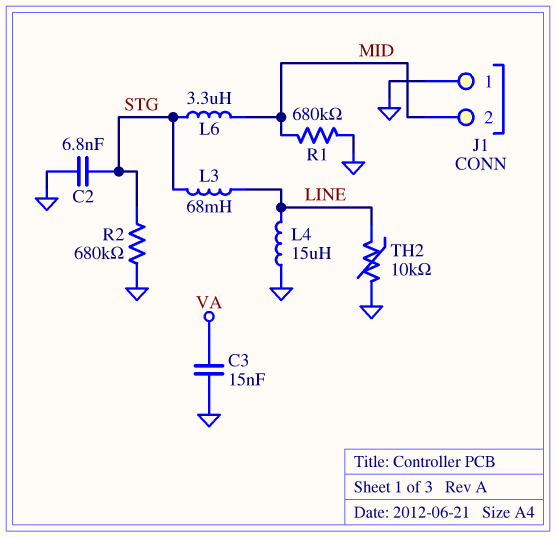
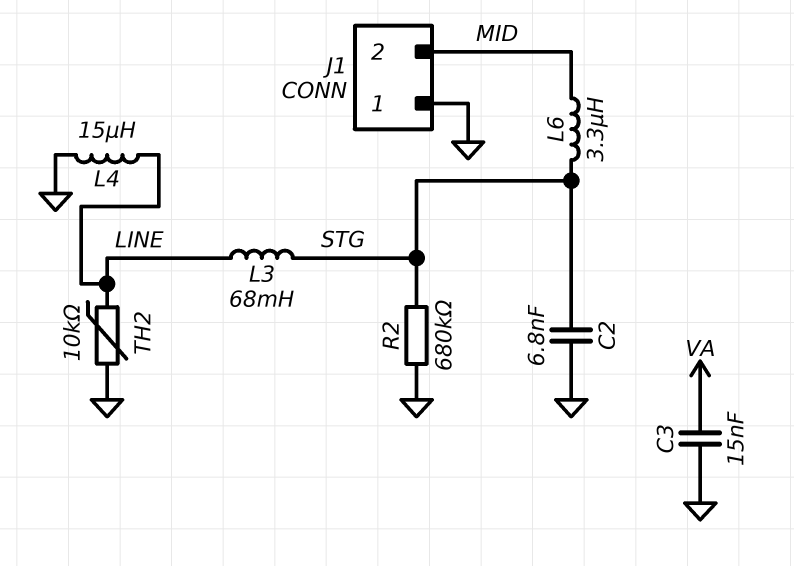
R1: 680k (GND, MID) -> none

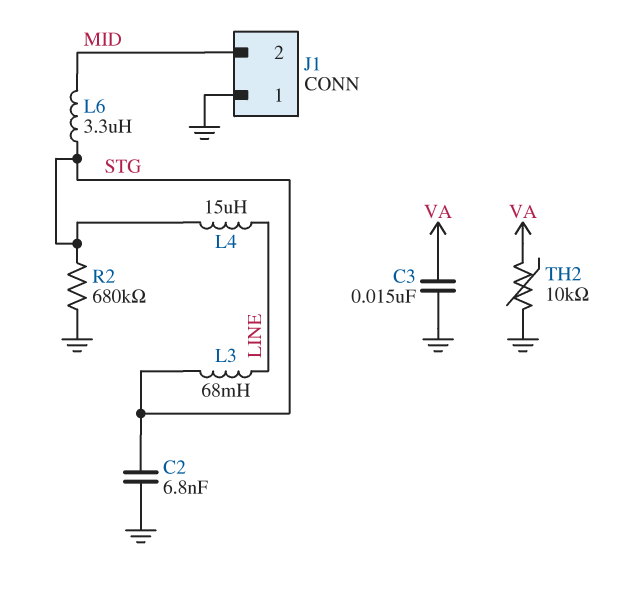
L4: 15uH (GND, LINE) -> 15uH (LINE, STG)
TH2: 10k (GND, LINE) -> 10k (GND, VA)

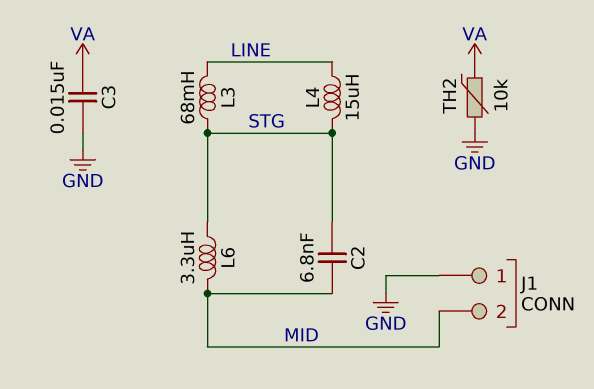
C2: 6.8nF (GND, STG) -> 6.8nF (MID, STG)
R2: 680k (GND, STG) -> none

